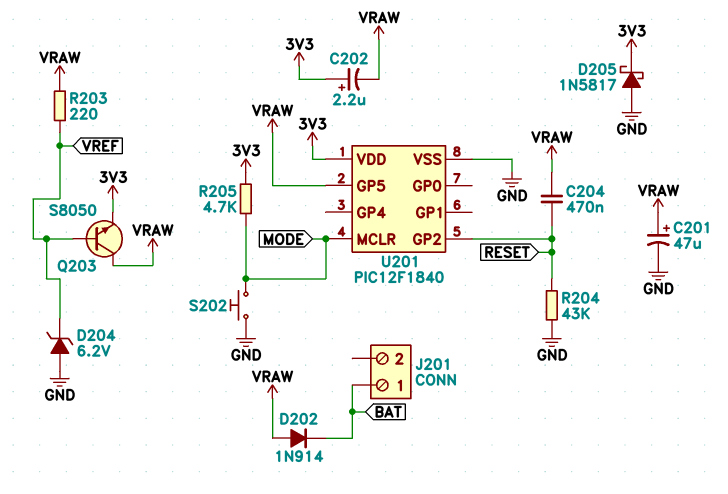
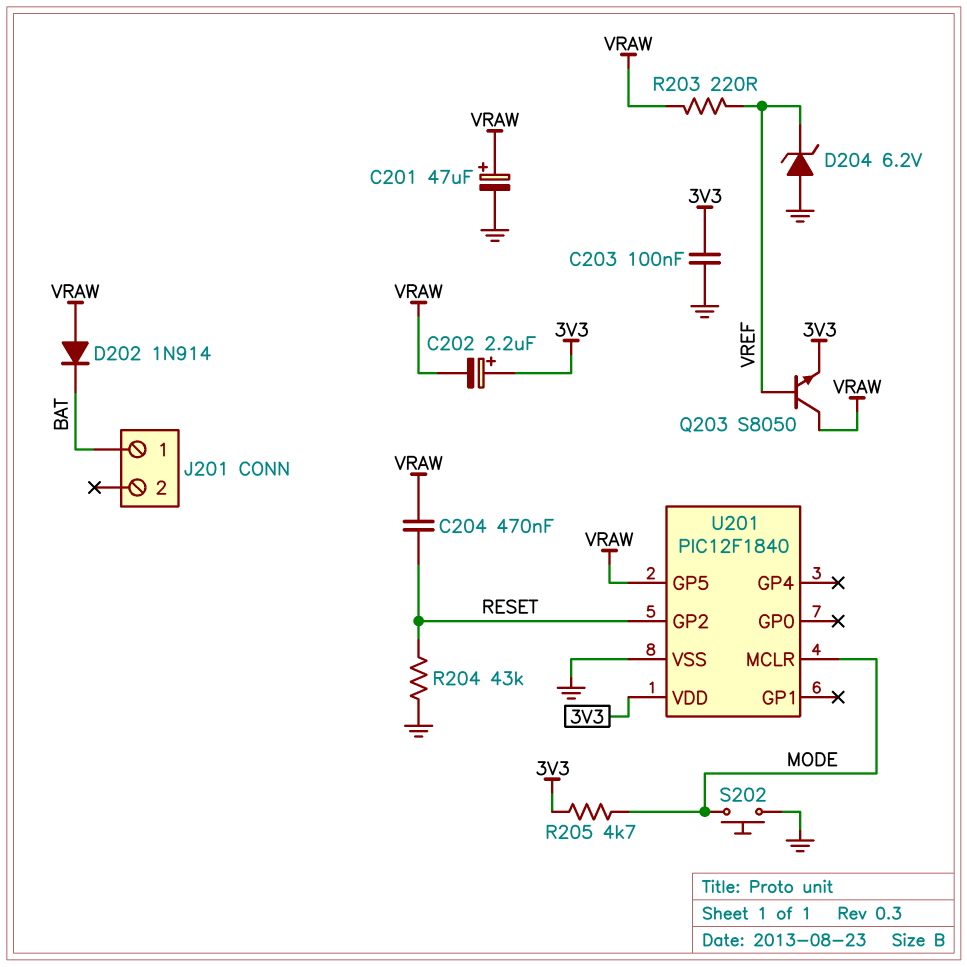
C203: none -> 100nF (3V3, GND)
D205: schottky 1N5817 (A GND, K 3V3) -> none

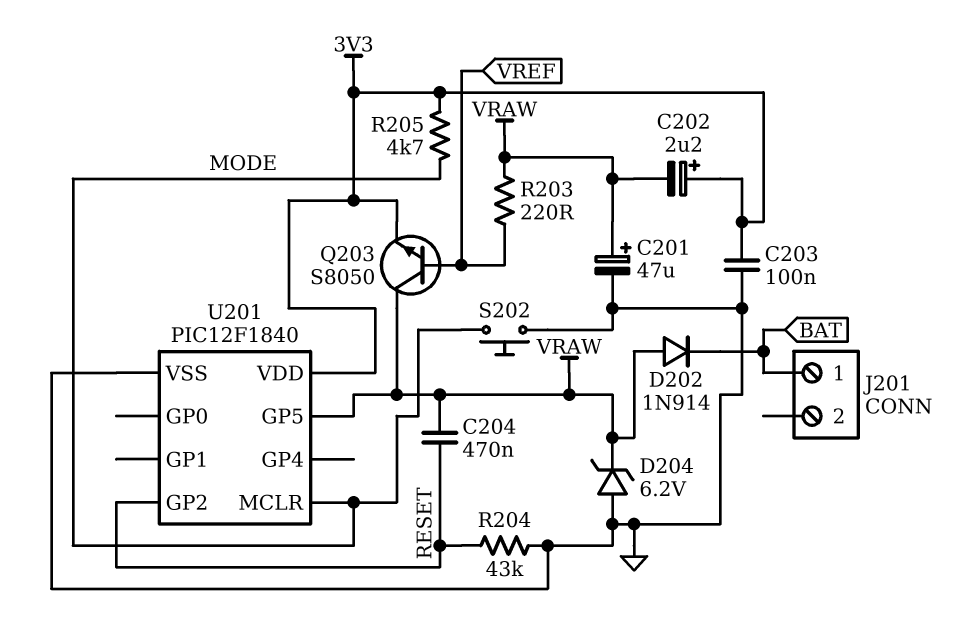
D204: zener 6.2V (A GND, K VREF) -> zener 6.2V (A GND, K VRAW)

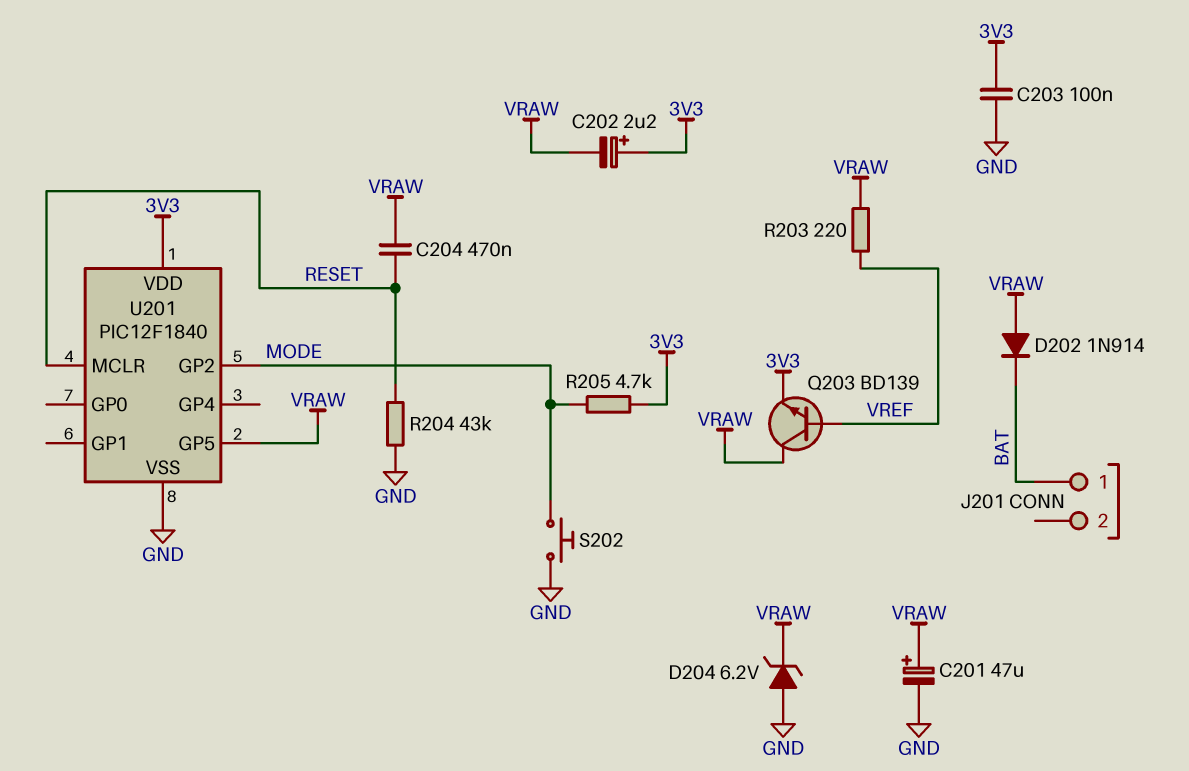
Q203: NPN S8050 (B VREF, C VRAW, E 3V3) -> NPN BD139 (B VREF, C VRAW, E 3V3)
U201 pin GP2: RESET -> MODE
U201 pin MCLR: MODE -> RESET

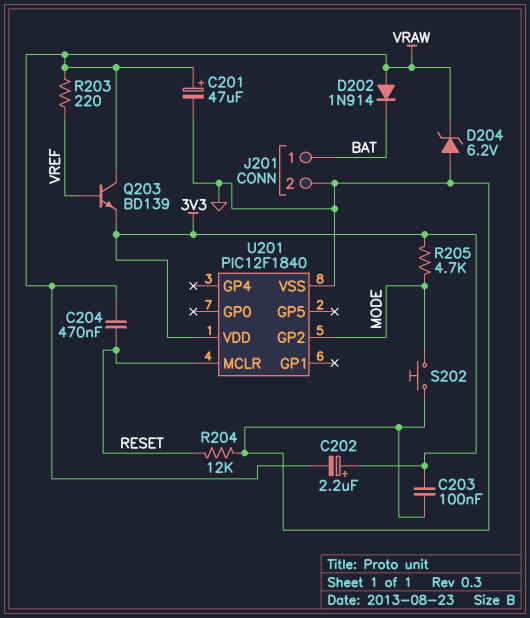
J201 pin 2: none -> GND
R204: 43k (GND, RESET) -> 12k (GND, RESET)
U201 pin GP5: VRAW -> none

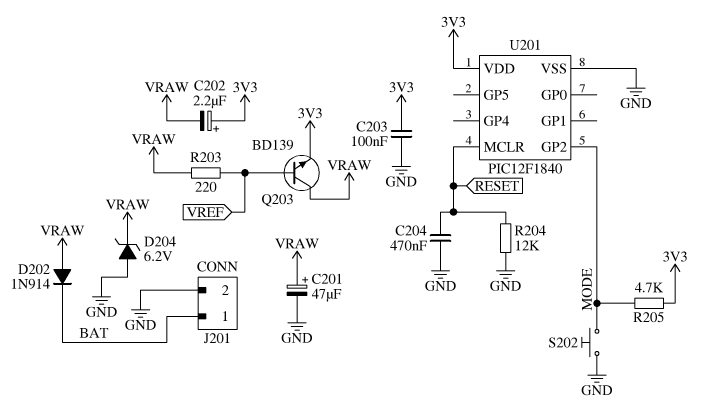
C204: 470nF (RESET, VRAW) -> 470nF (GND, RESET)

